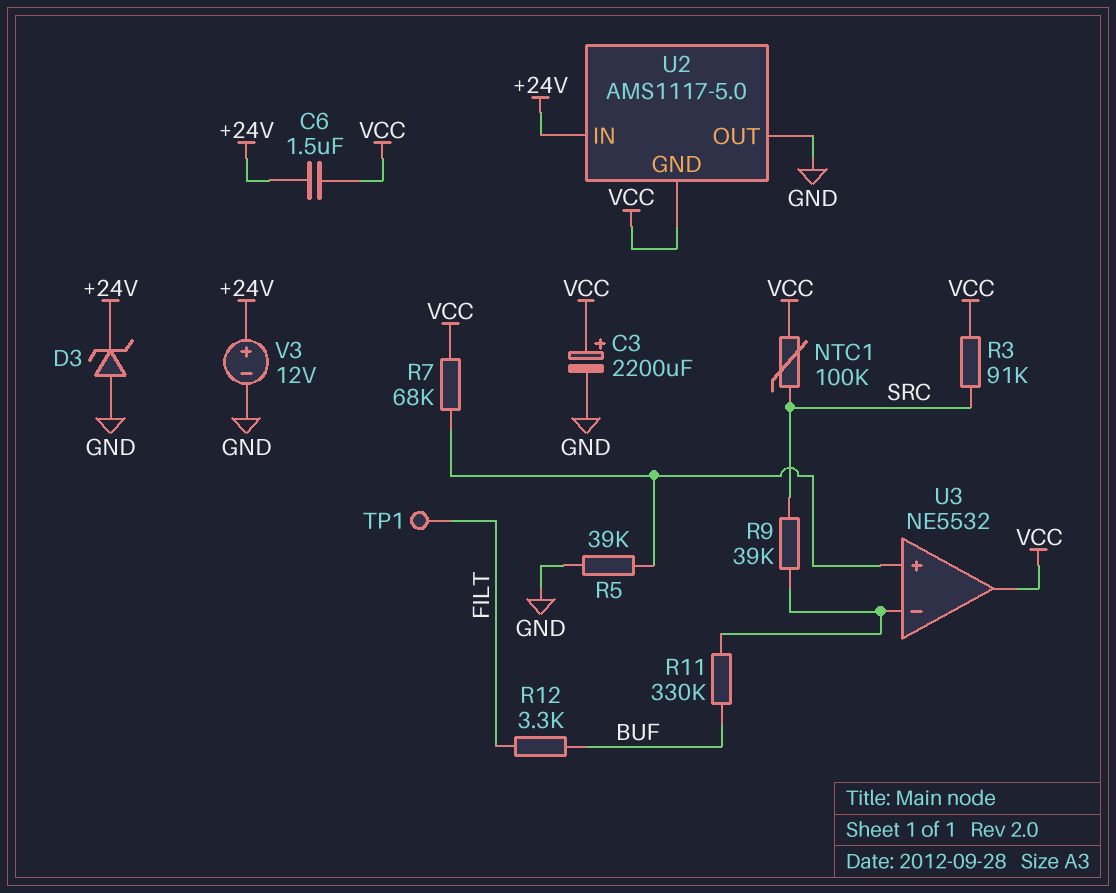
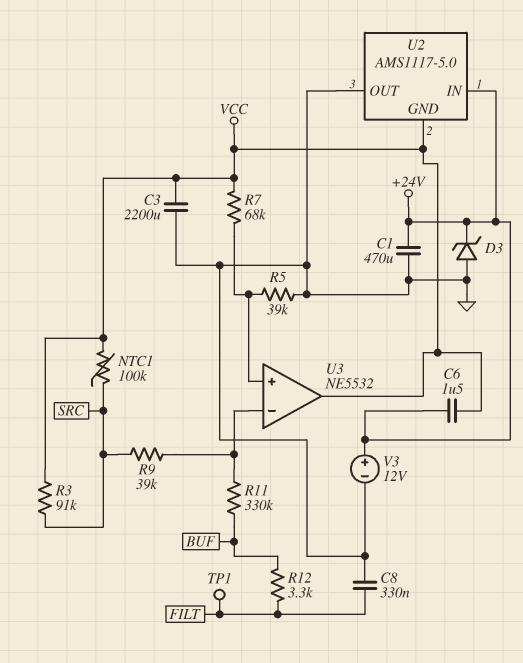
C1: none -> 470uF (+24V, GND)
C3: 2200uF (plus VCC, minus GND) -> 2200uF (GND, VCC)
C8: none -> 330nF (FILT, GND)

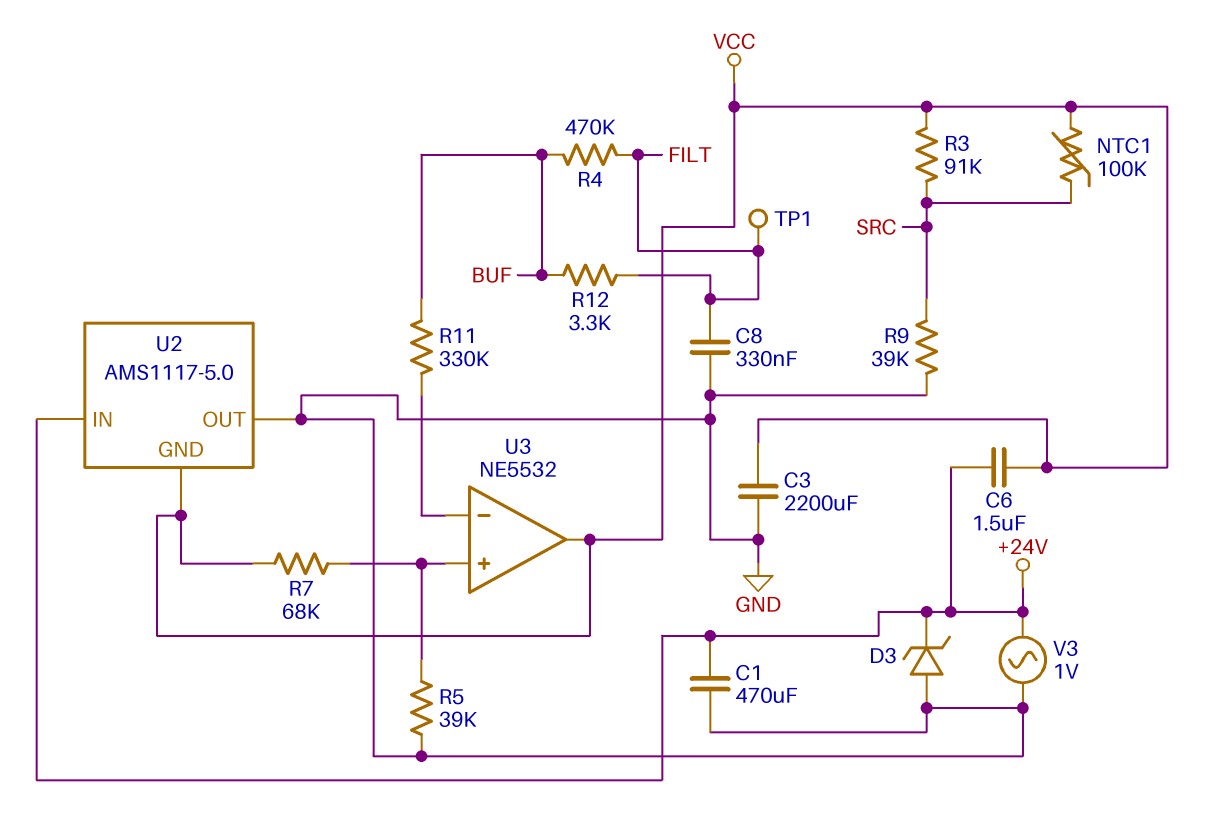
R4: none -> 470k (BUF, FILT)
R9: 39k (SRC, U3/in-) -> 39k (GND, SRC)
V3: 12V (plus +24V, minus GND) -> AC 1V (+24V, GND)

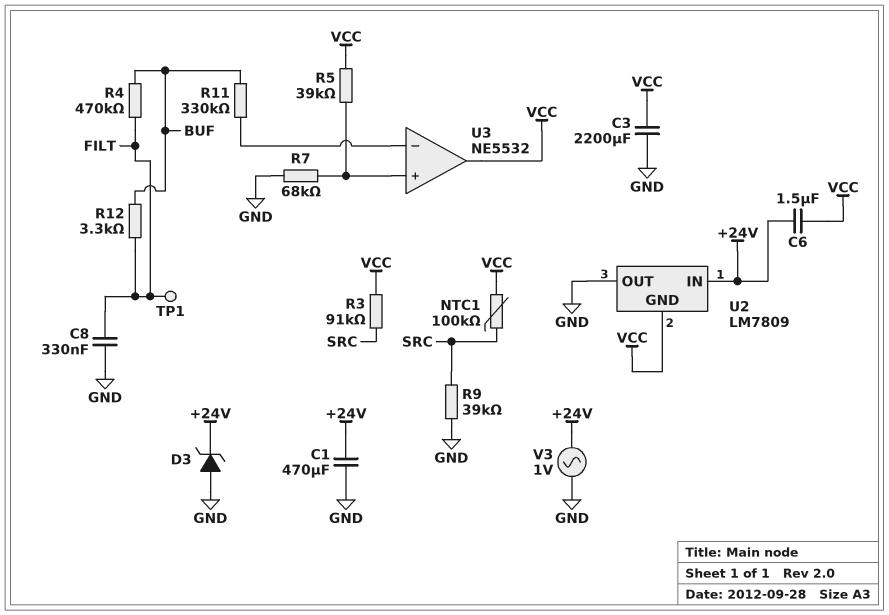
R5: 39k (GND, U3/in+) -> 39k (U3/in+, VCC)
R7: 68k (U3/in+, VCC) -> 68k (GND, U3/in+)
U2: AMS1117-5.0 -> LM7809

